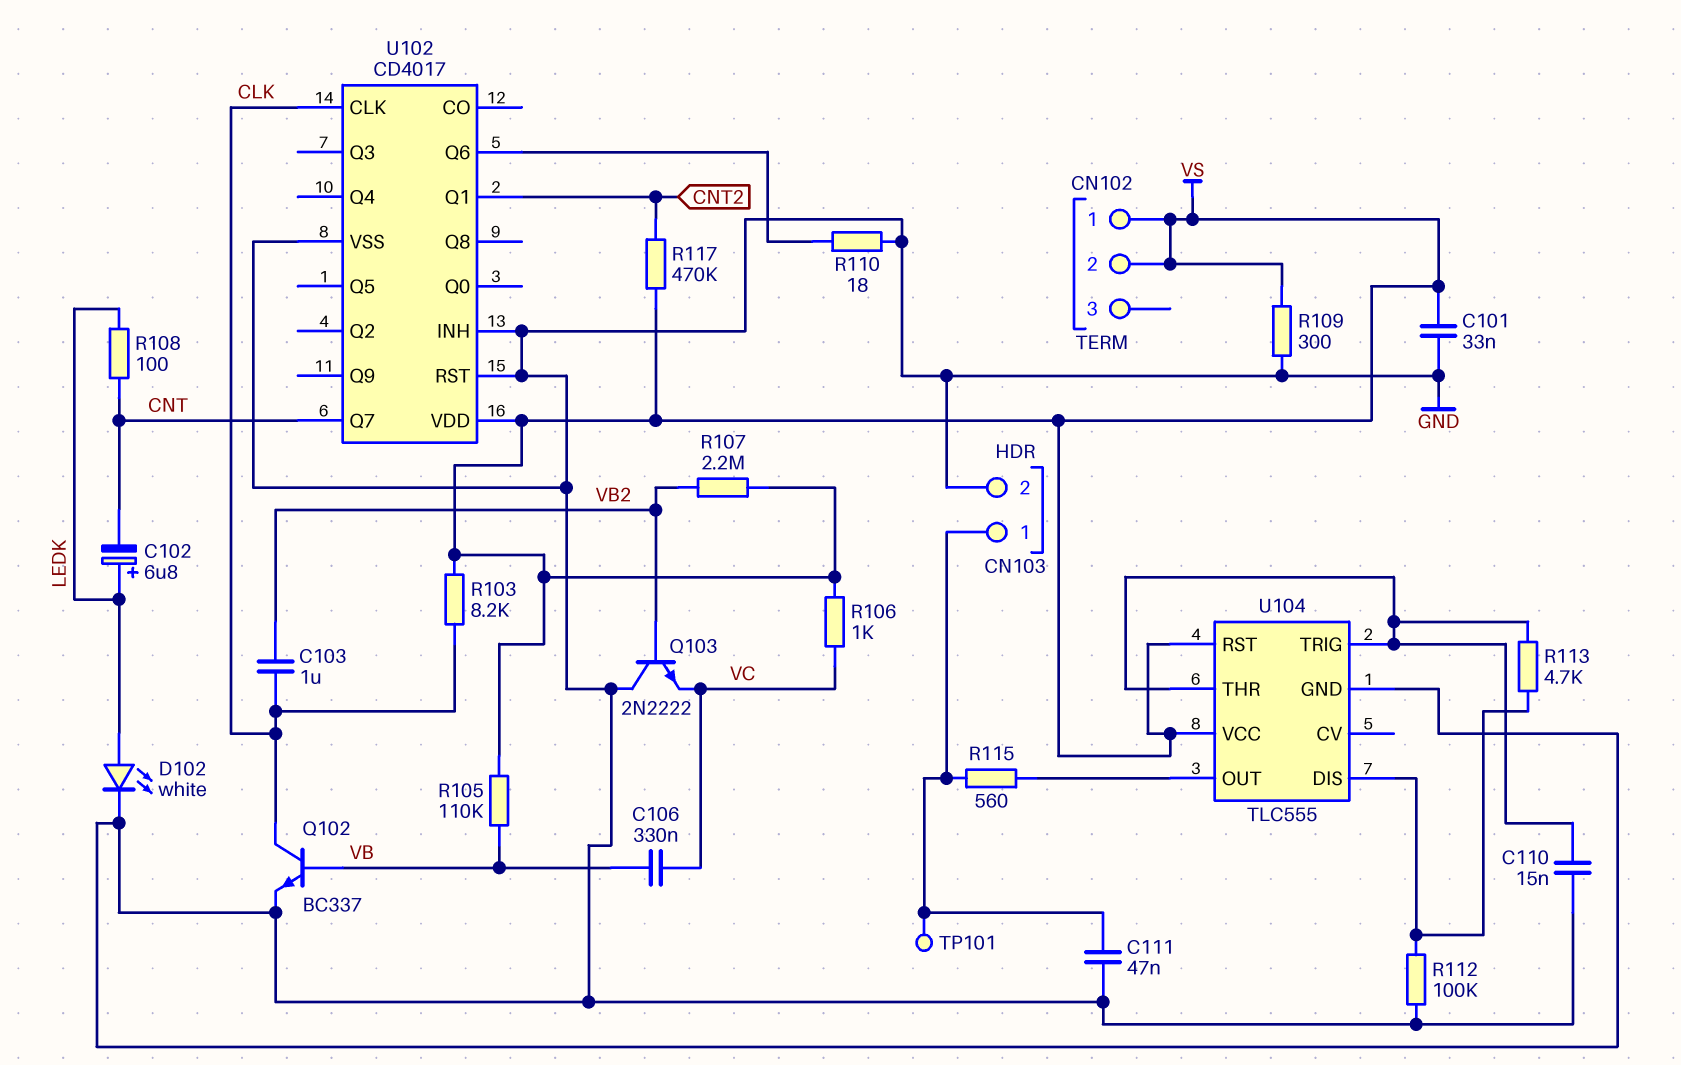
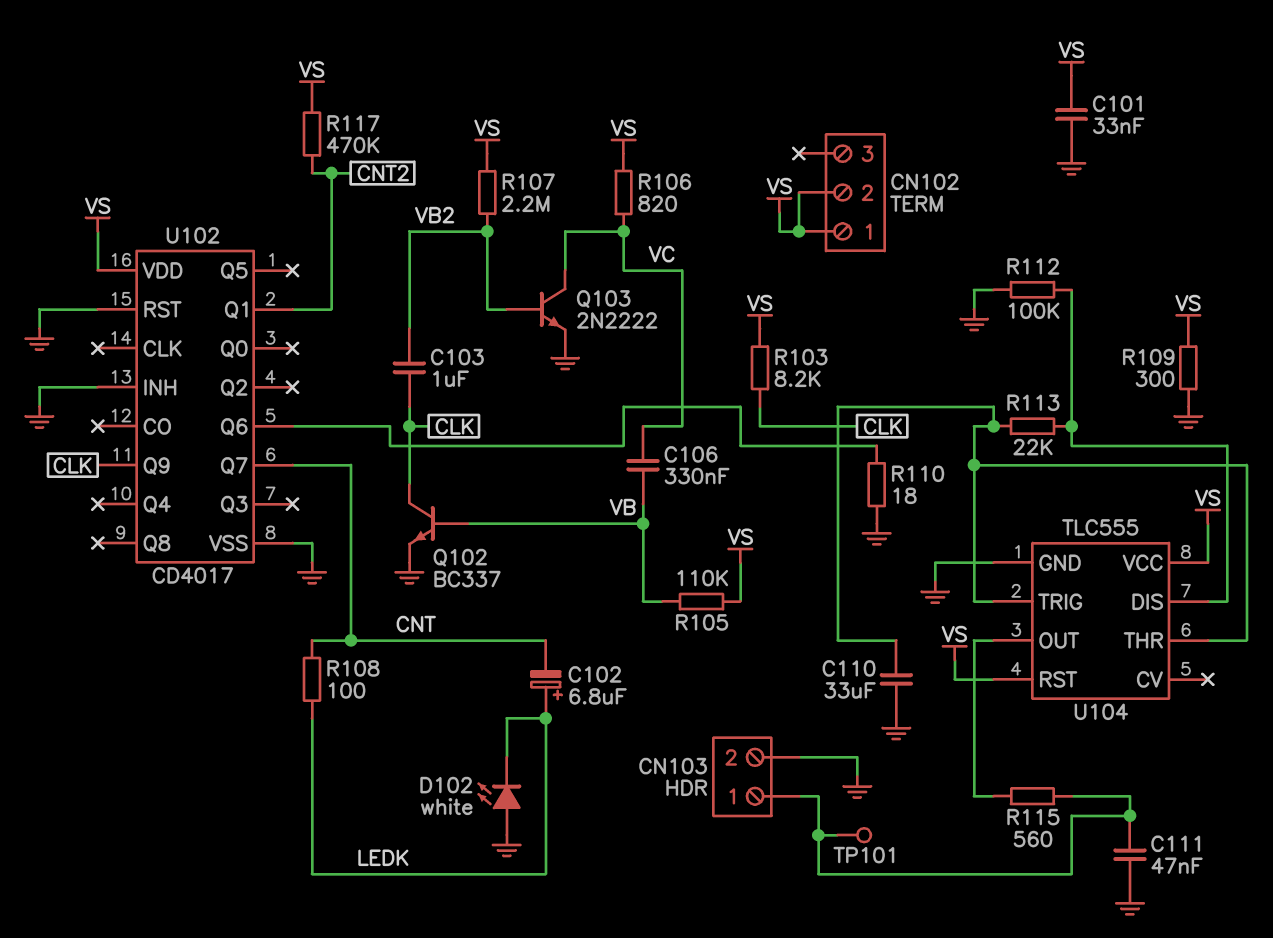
C110: 15nF (GND, U104/THR) -> 33uF (GND, U104/THR)
D102: LED white (A LEDK, K GND) -> LED white (A GND, K LEDK)
Q103: NPN 2N2222 (B VB2, C GND, E VC) -> NPN 2N2222 (B VB2, C VC, E GND)
R106: 1k (VC, VS) -> 820 (VC, VS)
R113: 4.7k (U104/DIS, U104/THR) -> 22k (U104/DIS, U104/THR)
U102 pin CLK: CLK -> none
U102 pin Q9: none -> CLK

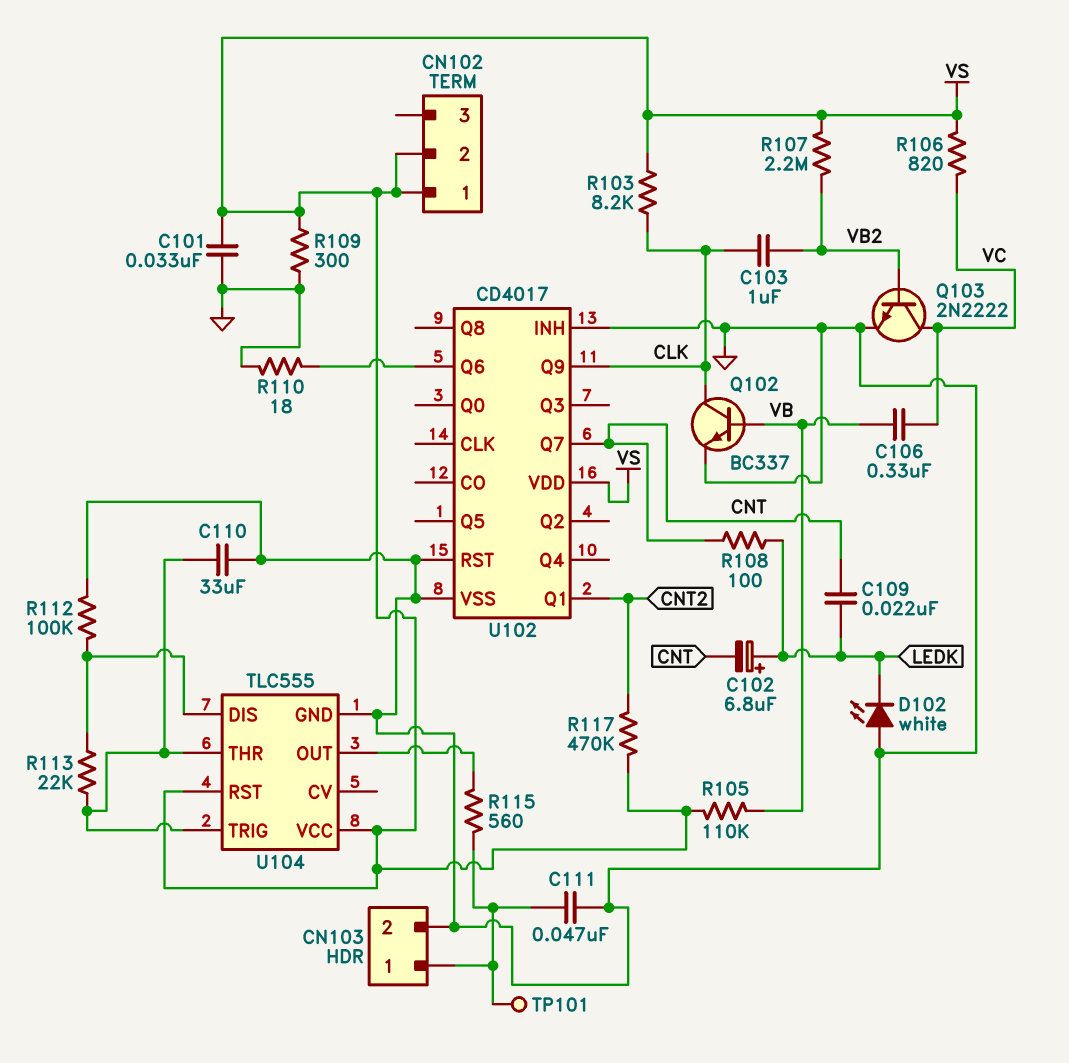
C109: none -> 22nF (CNT, LEDK)

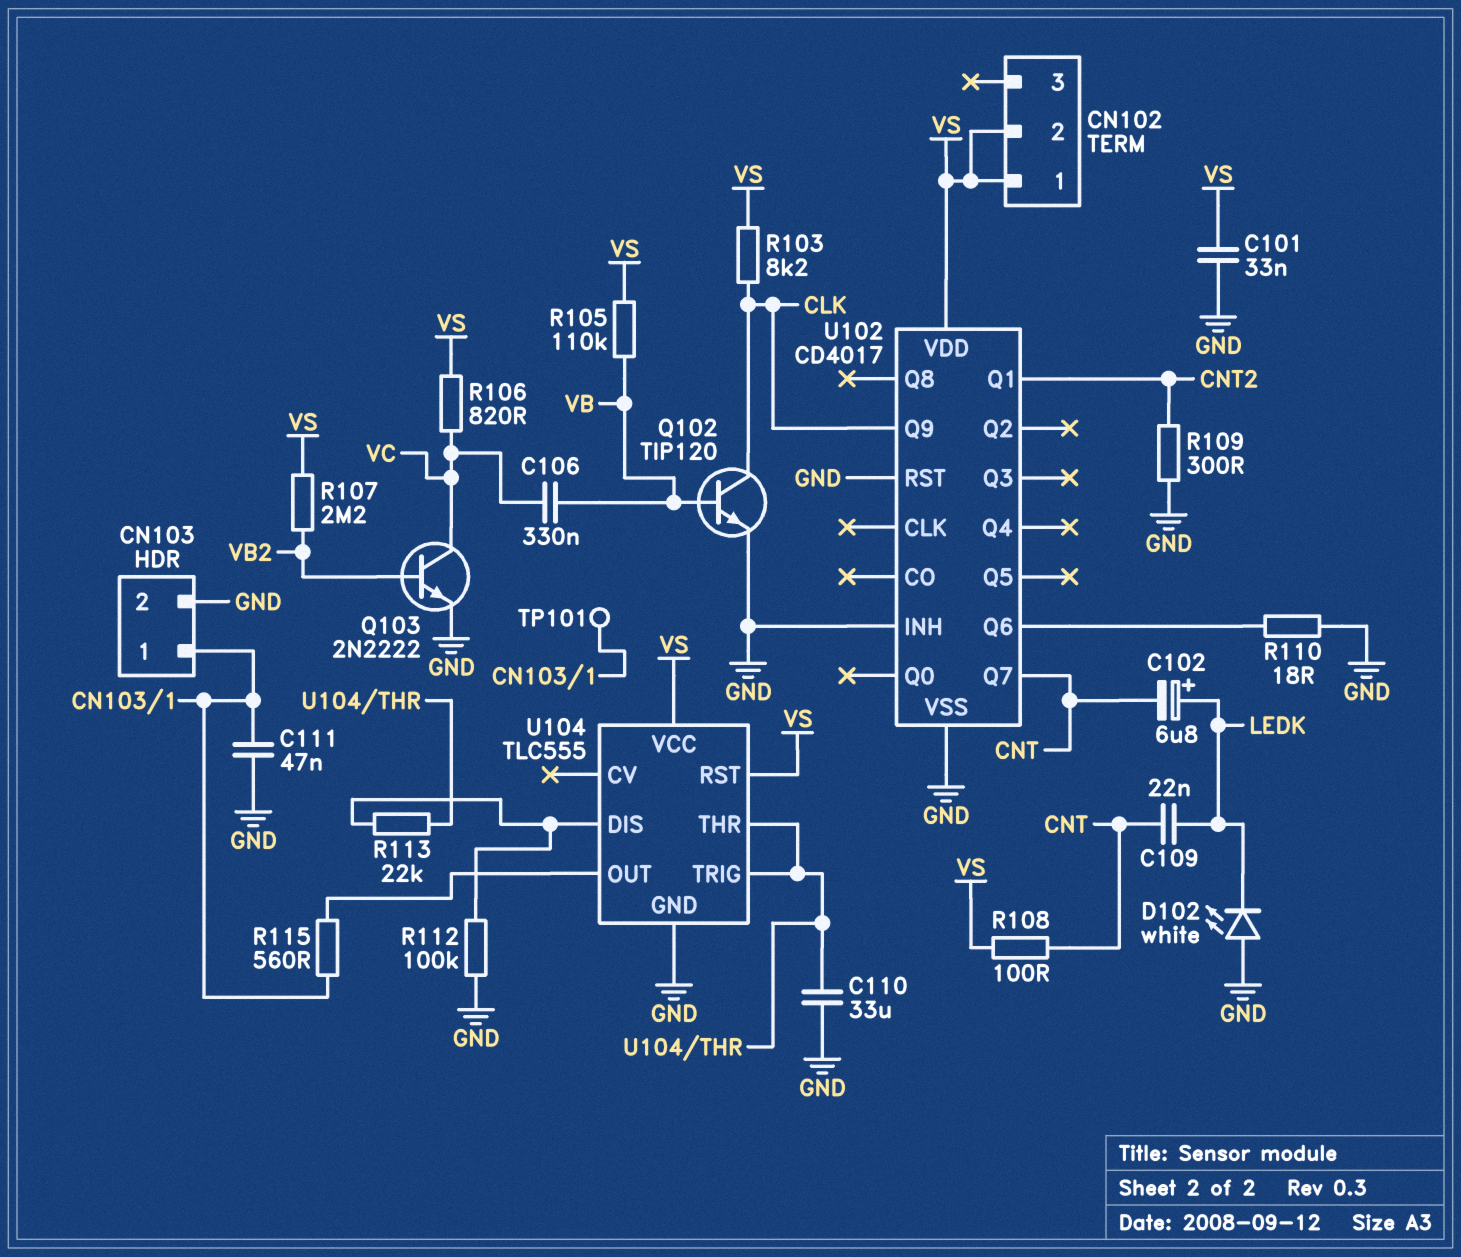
C103: 1uF (CLK, VB2) -> none
Q102: NPN BC337 (B VB, C CLK, E GND) -> NPN TIP120 (B VB, C CLK, E GND)
R108: 100 (CNT, LEDK) -> 100 (CNT, VS)
R109: 300 (GND, VS) -> 300 (CNT2, GND)
R117: 470k (CNT2, VS) -> none

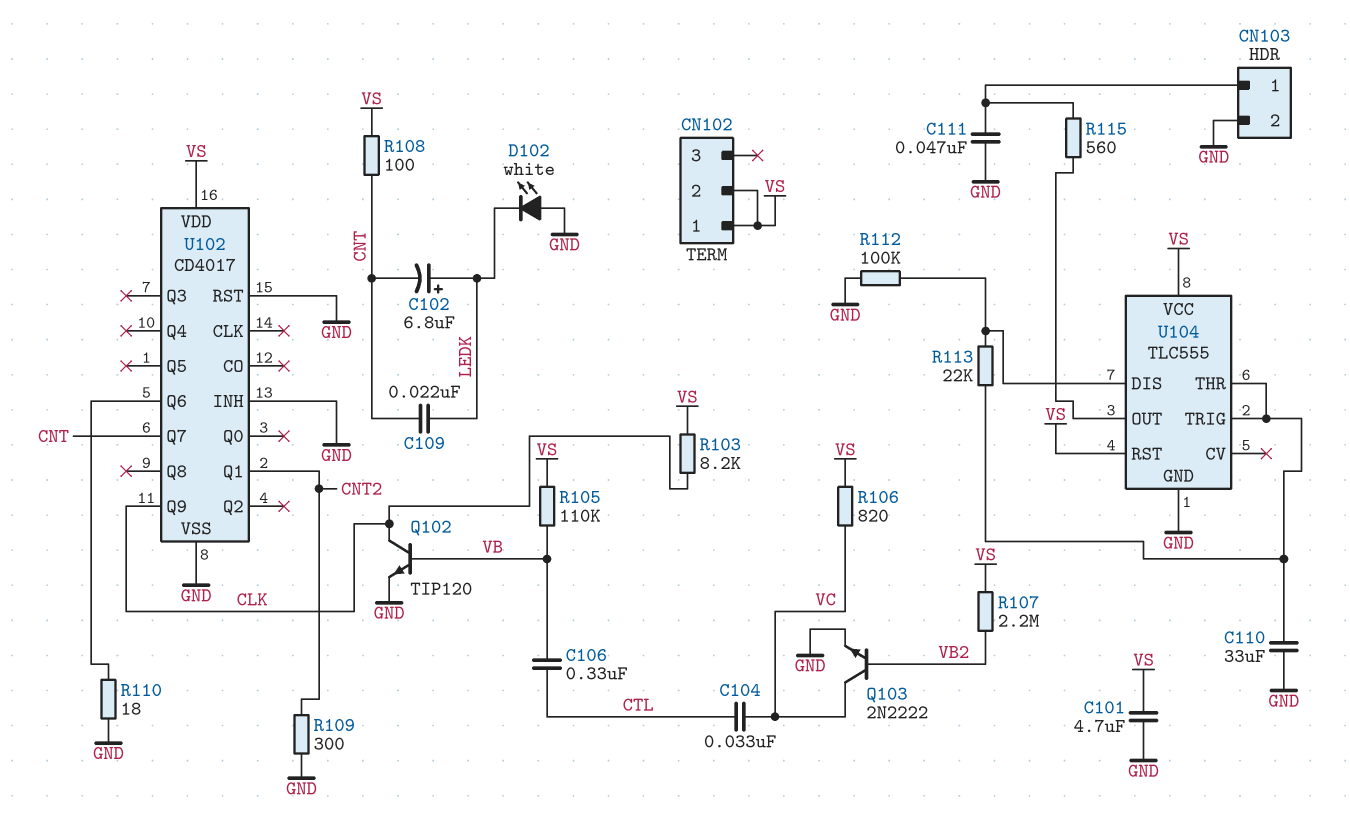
C101: 33nF (GND, VS) -> 4.7uF (GND, VS)
C104: none -> 33nF (CTL, VC)
C106: 330nF (VB, VC) -> 330nF (CTL, VB)
TP101: test point (CN103/1) -> none

